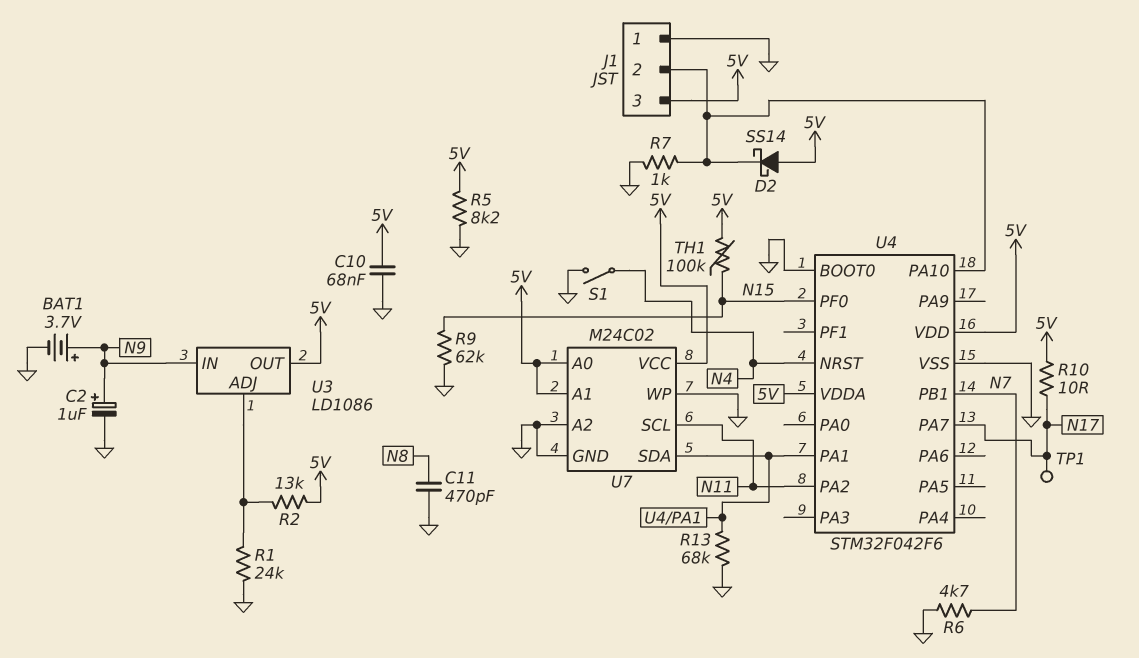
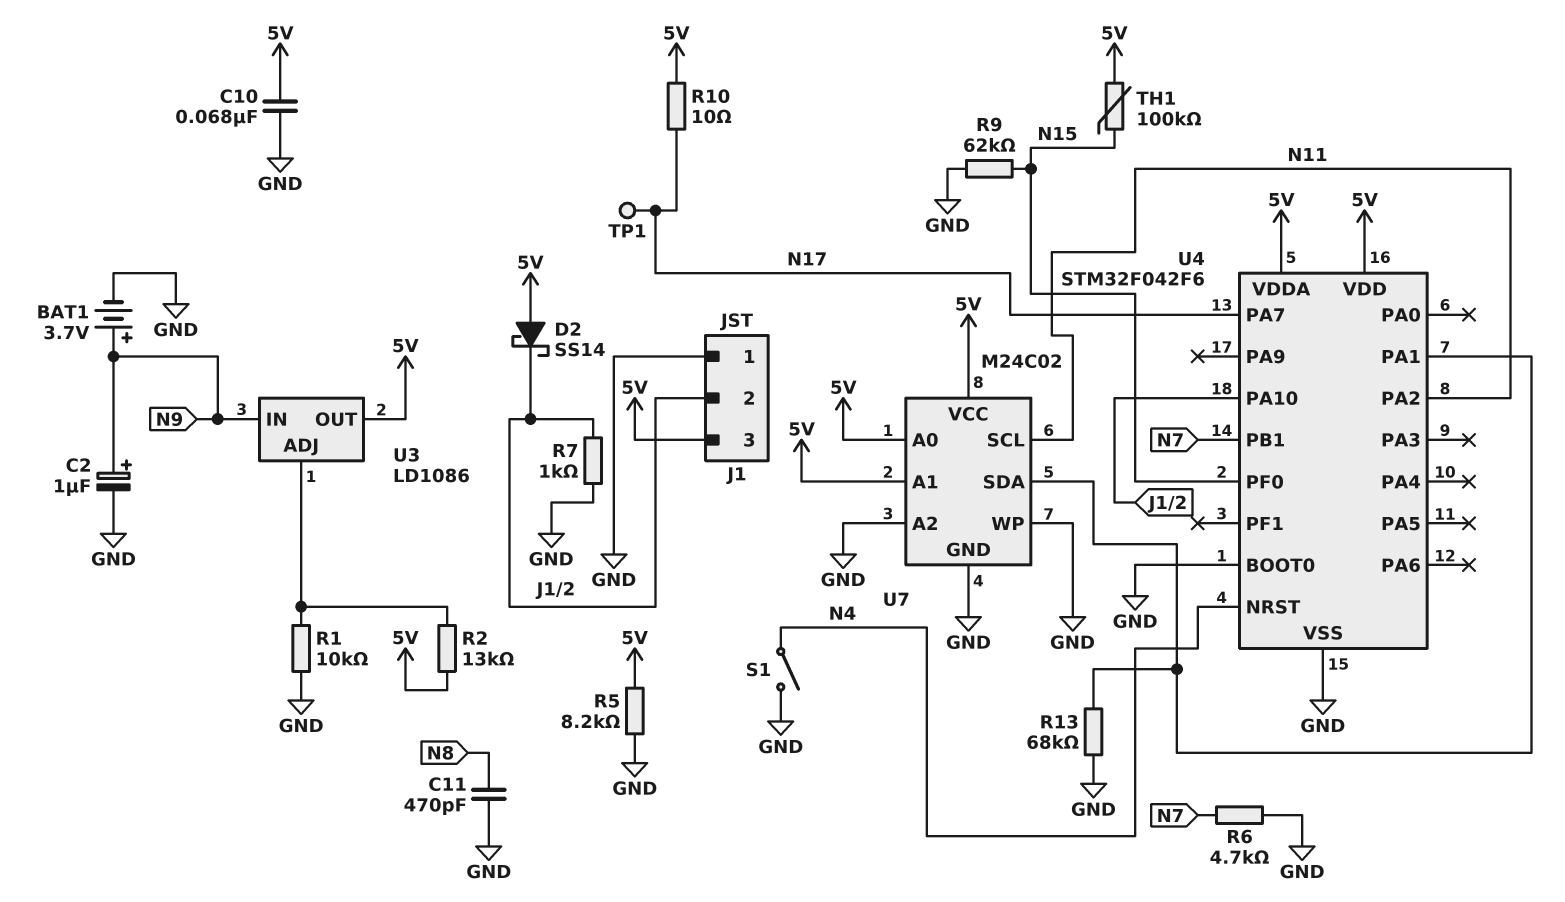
R1: 24k (GND, U3/ADJ) -> 10k (GND, U3/ADJ)

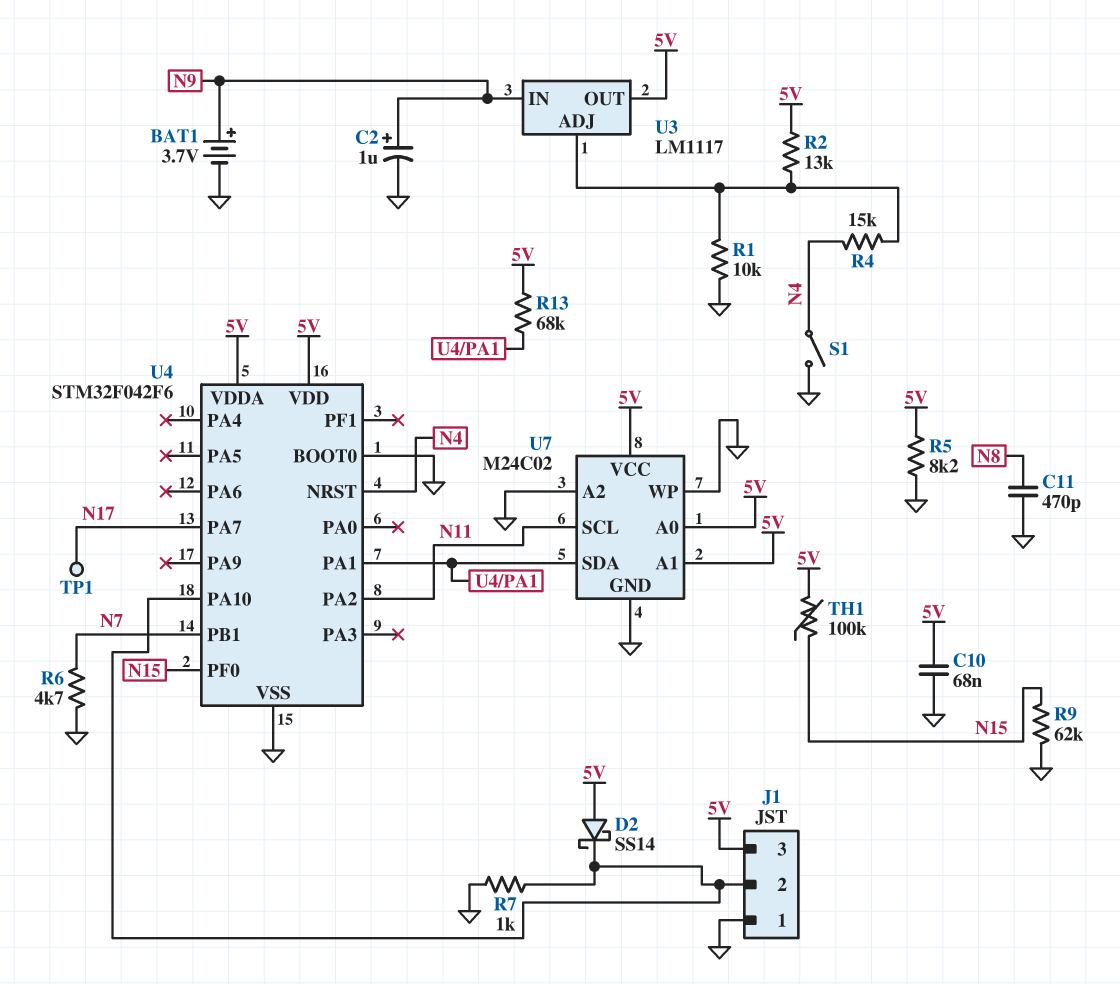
R4: none -> 15k (N4, U3/ADJ)
R10: 10 (5V, N17) -> none
R13: 68k (GND, U4/PA1) -> 68k (5V, U4/PA1)
U3: LD1086 -> LM1117

